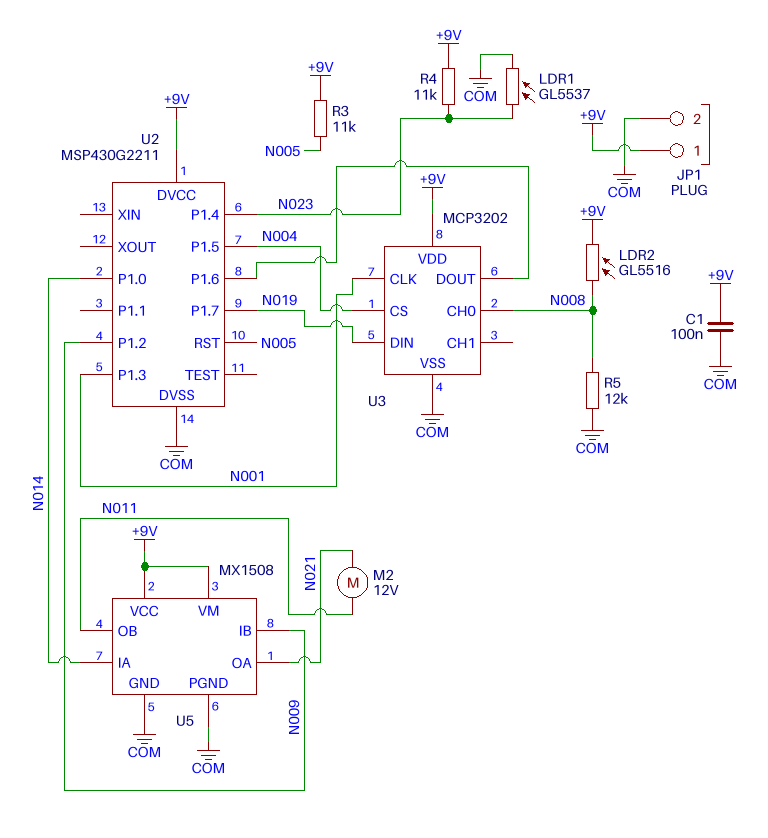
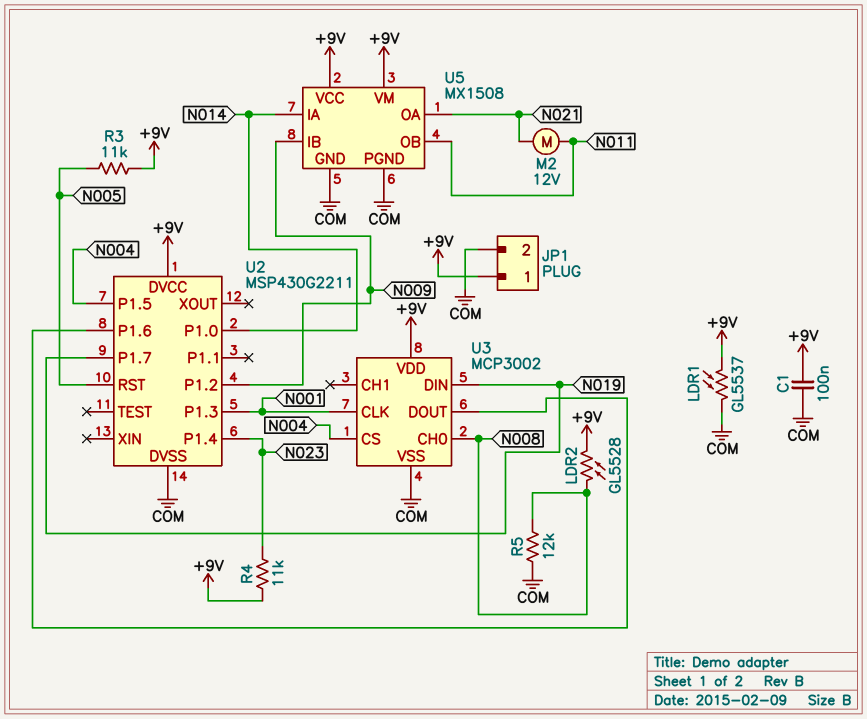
LDR1: GL5537 (COM, N023) -> GL5537 (+9V, COM)
LDR2: GL5516 (+9V, N008) -> GL5528 (+9V, N008)
U3: MCP3202 -> MCP3002

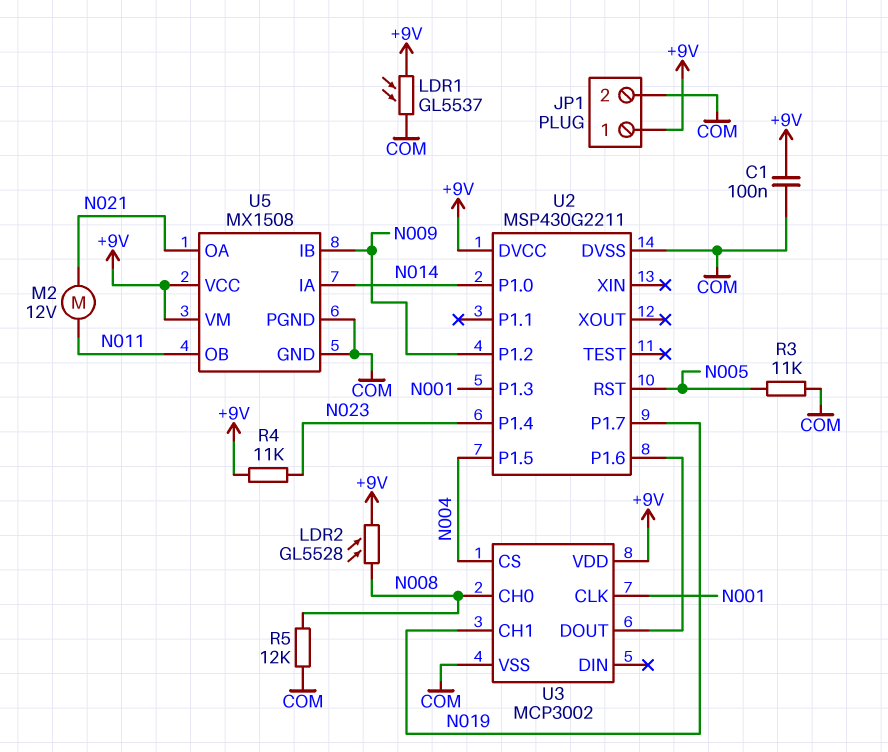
R3: 11k (+9V, N005) -> 11k (COM, N005)
U3 pin CH1: none -> N019
U3 pin DIN: N019 -> none

